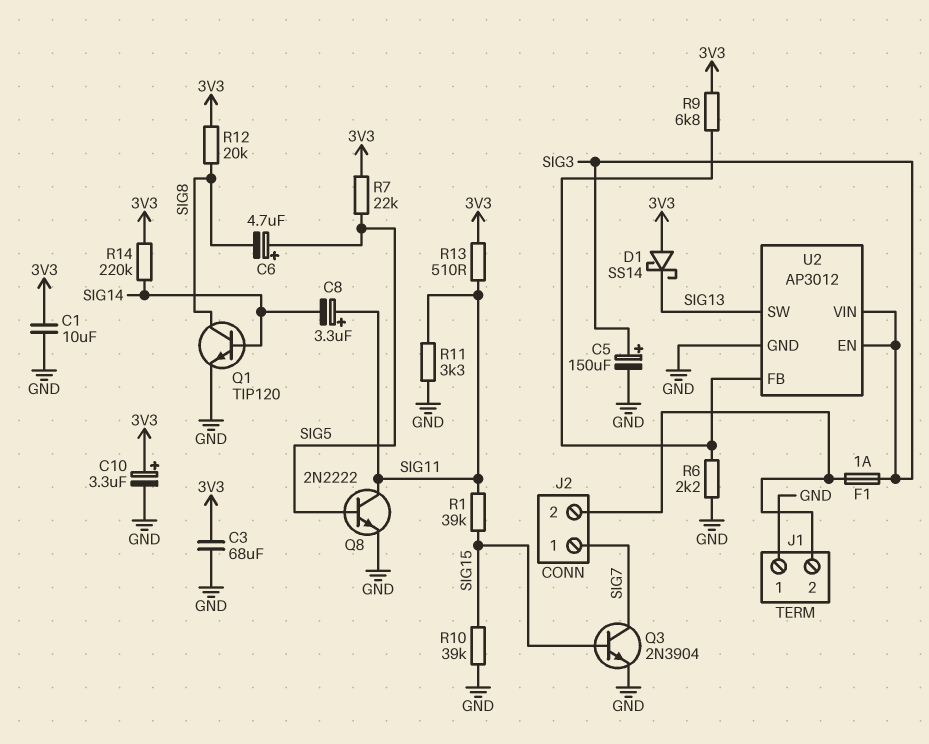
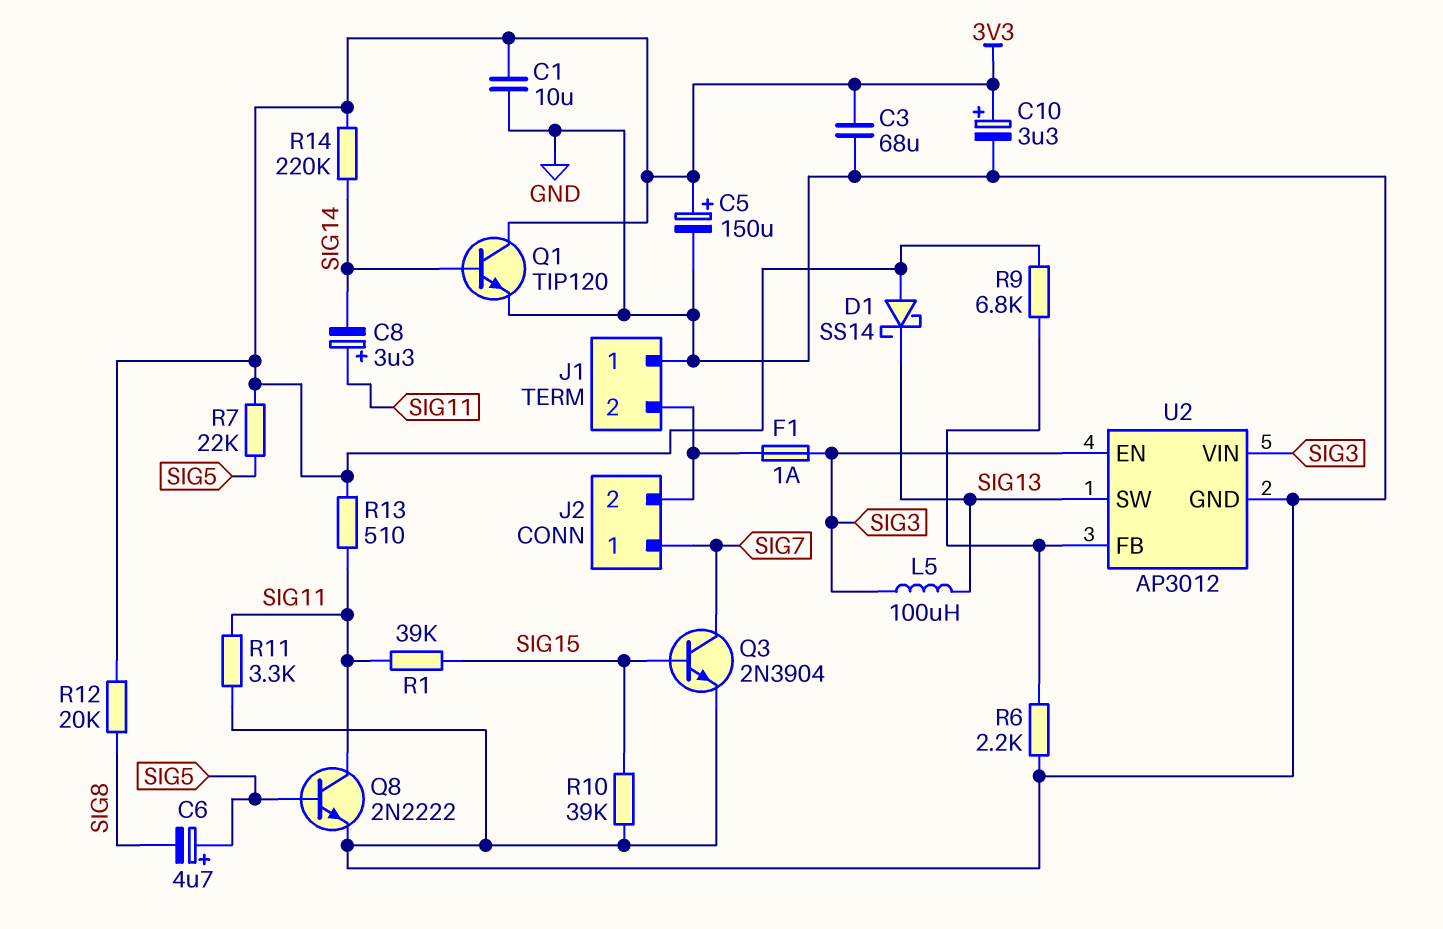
C5: 150uF (plus SIG3, minus GND) -> 150uF (plus 3V3, minus GND)
L5: none -> 100uH (SIG3, SIG13)
Q1: NPN TIP120 (B SIG14, C SIG8, E GND) -> NPN TIP120 (B SIG14, C 3V3, E GND)

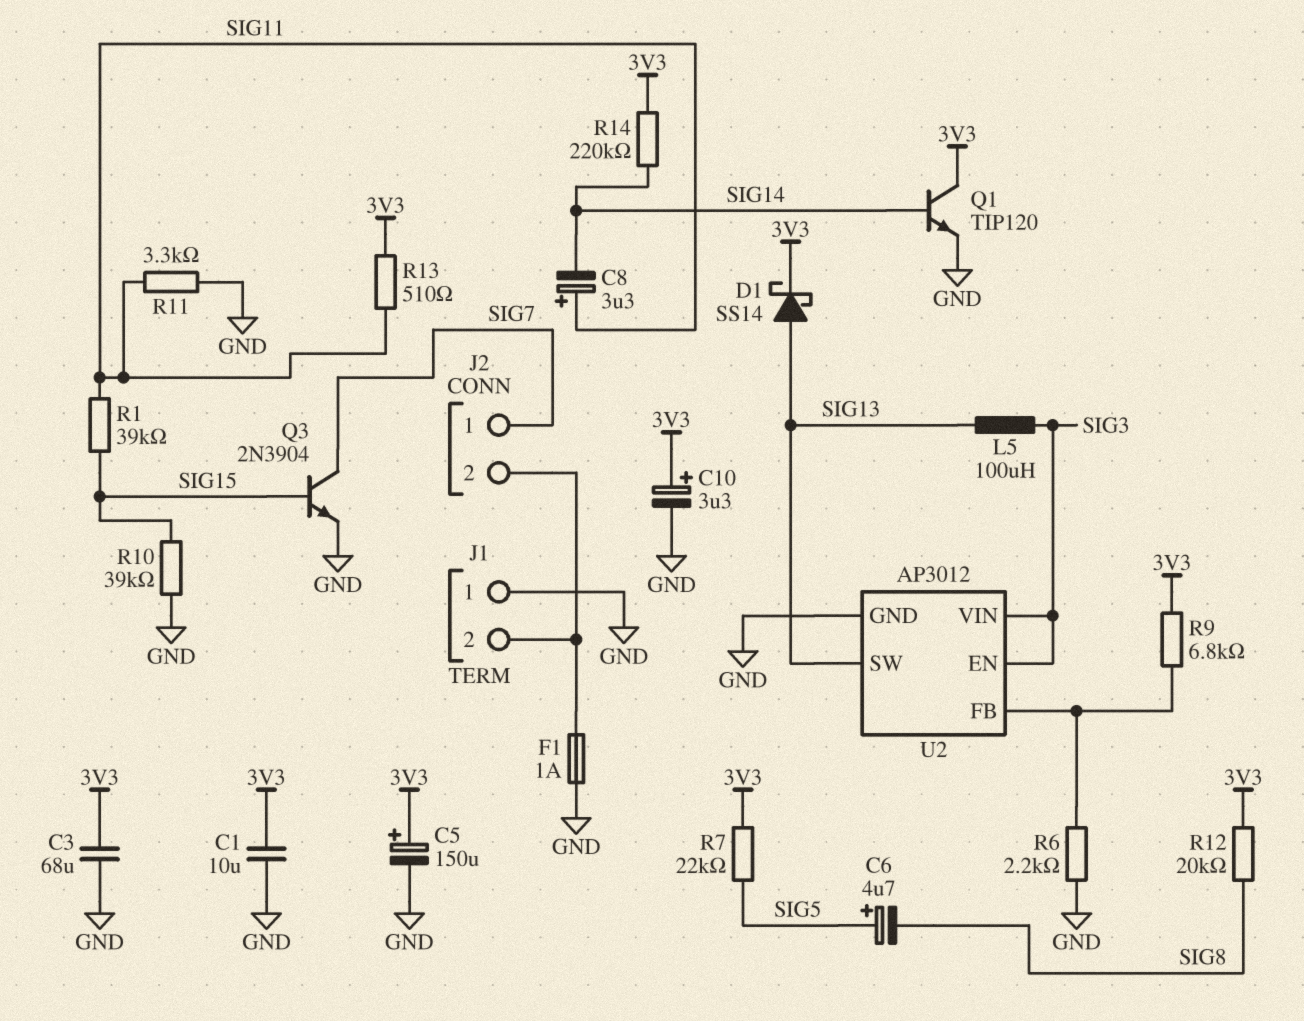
D1: schottky SS14 (A 3V3, K SIG13) -> schottky SS14 (A SIG13, K 3V3)
F1: 1A (J1/2, SIG3) -> 1A (GND, J1/2)
Q8: NPN 2N2222 (B SIG5, C SIG11, E GND) -> none

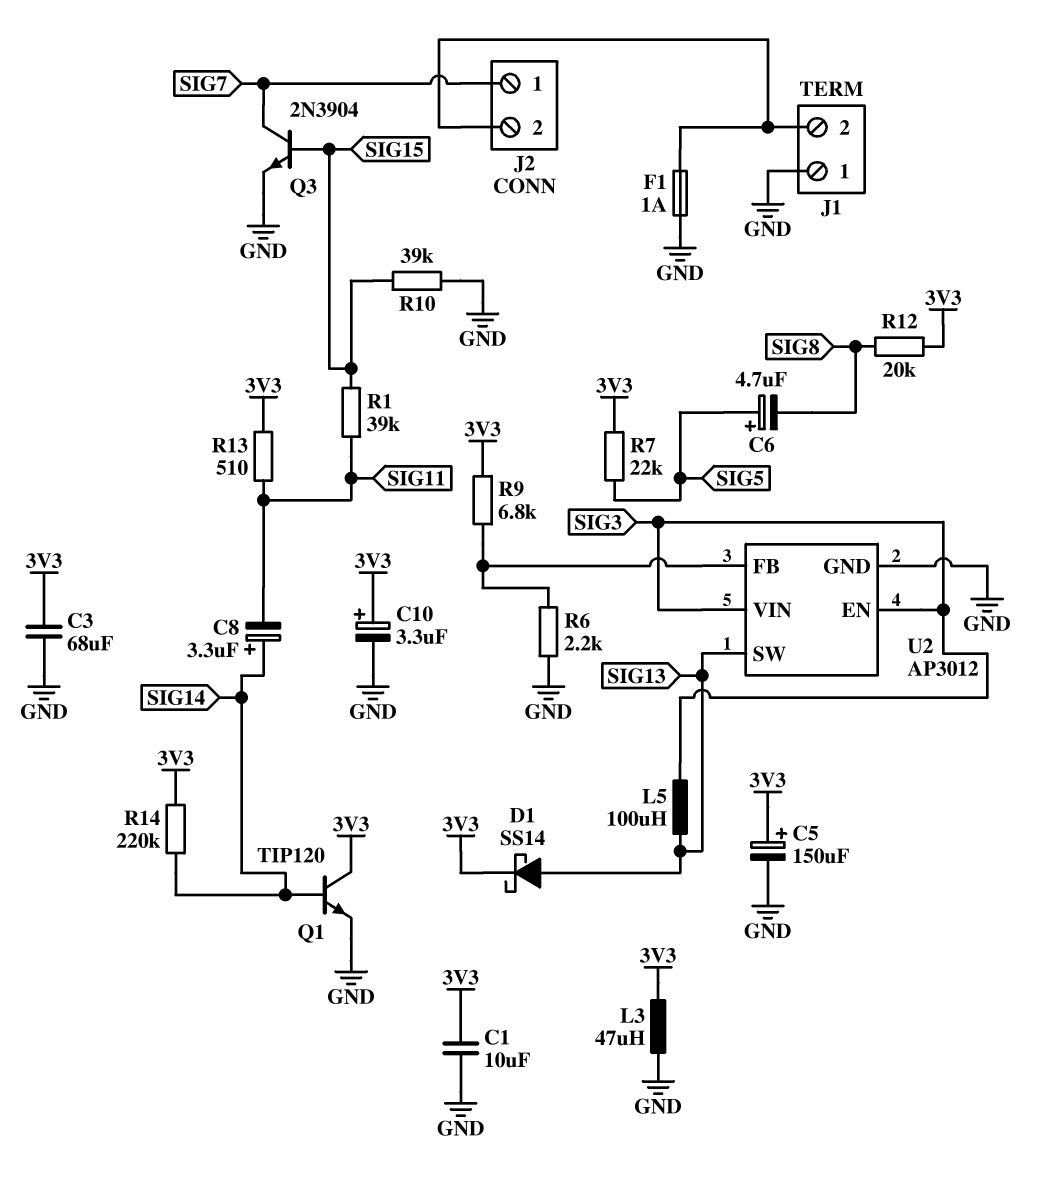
C8: 3.3uF (plus SIG11, minus SIG14) -> 3.3uF (plus SIG14, minus SIG11)
L3: none -> 47uH (3V3, GND)
R11: 3.3k (GND, SIG11) -> none

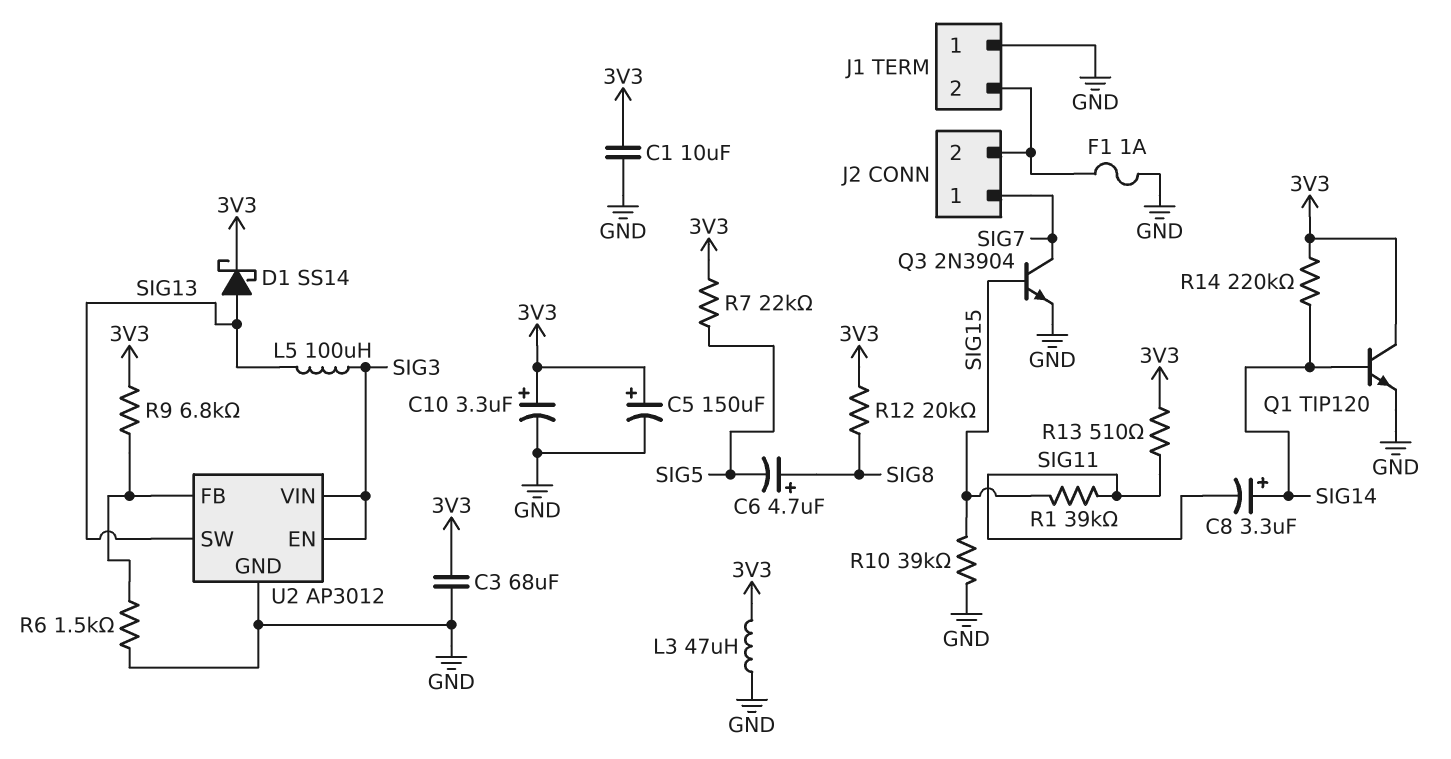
C6: 4.7uF (plus SIG5, minus SIG8) -> 4.7uF (plus SIG8, minus SIG5)
R6: 2.2k (GND, U2/FB) -> 1.5k (GND, U2/FB)

